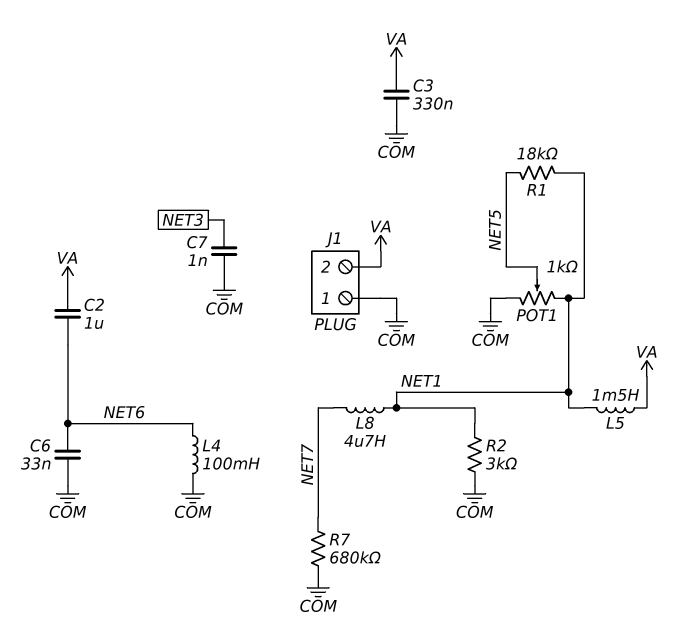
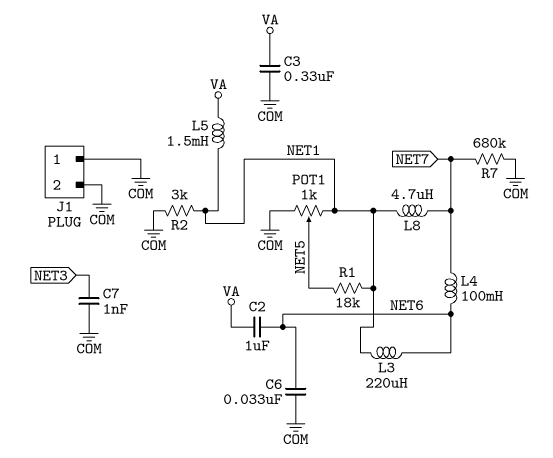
J1 pin 2: VA -> COM
L3: none -> 220uH (NET1, NET6)
L4: 100mH (COM, NET6) -> 100mH (NET6, NET7)

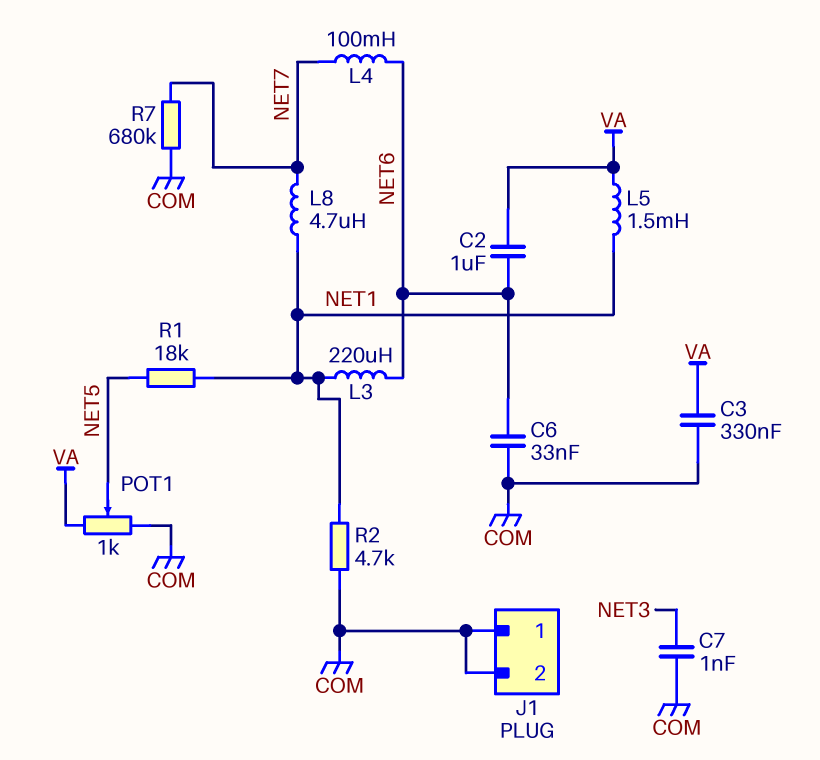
POT1: 1k (COM, NET1, wiper NET5) -> 1k (COM, VA, wiper NET5)
R2: 3k (COM, NET1) -> 4.7k (COM, NET1)

